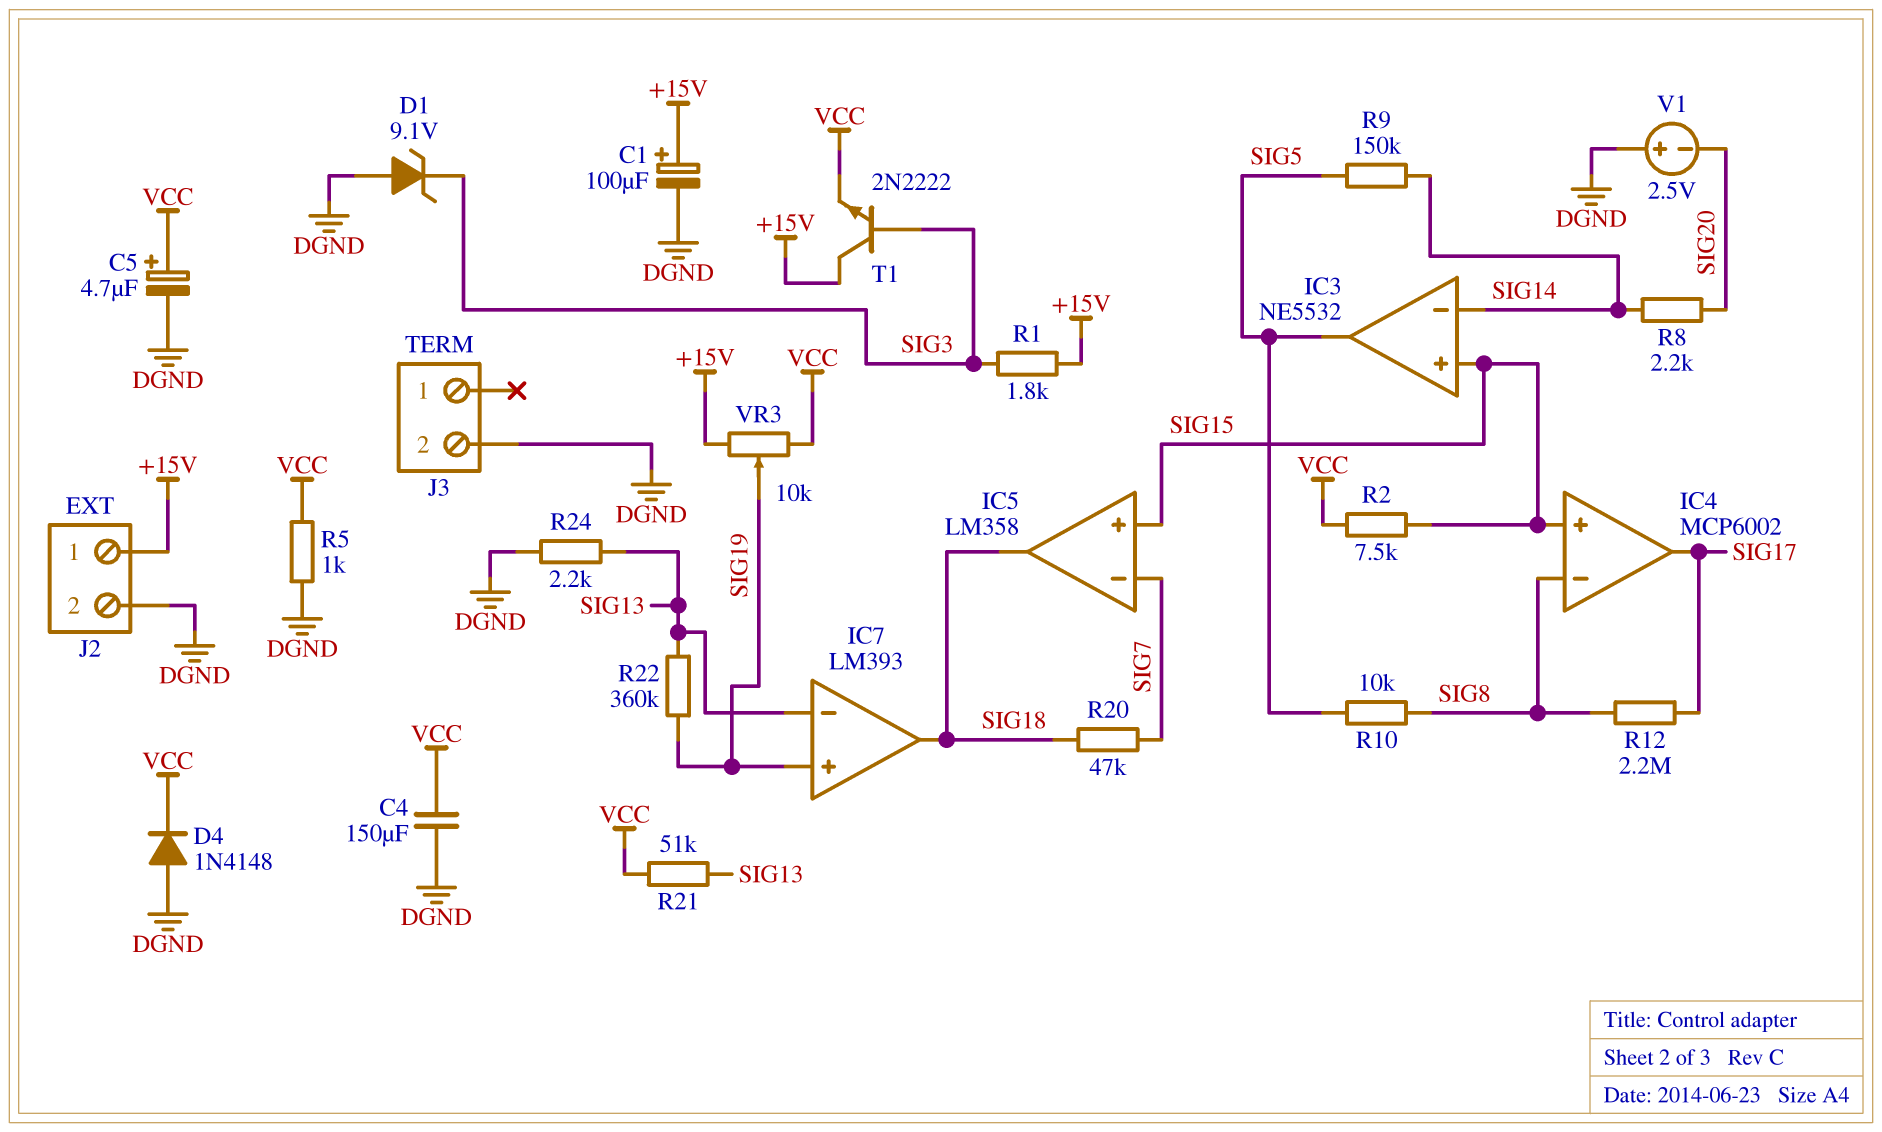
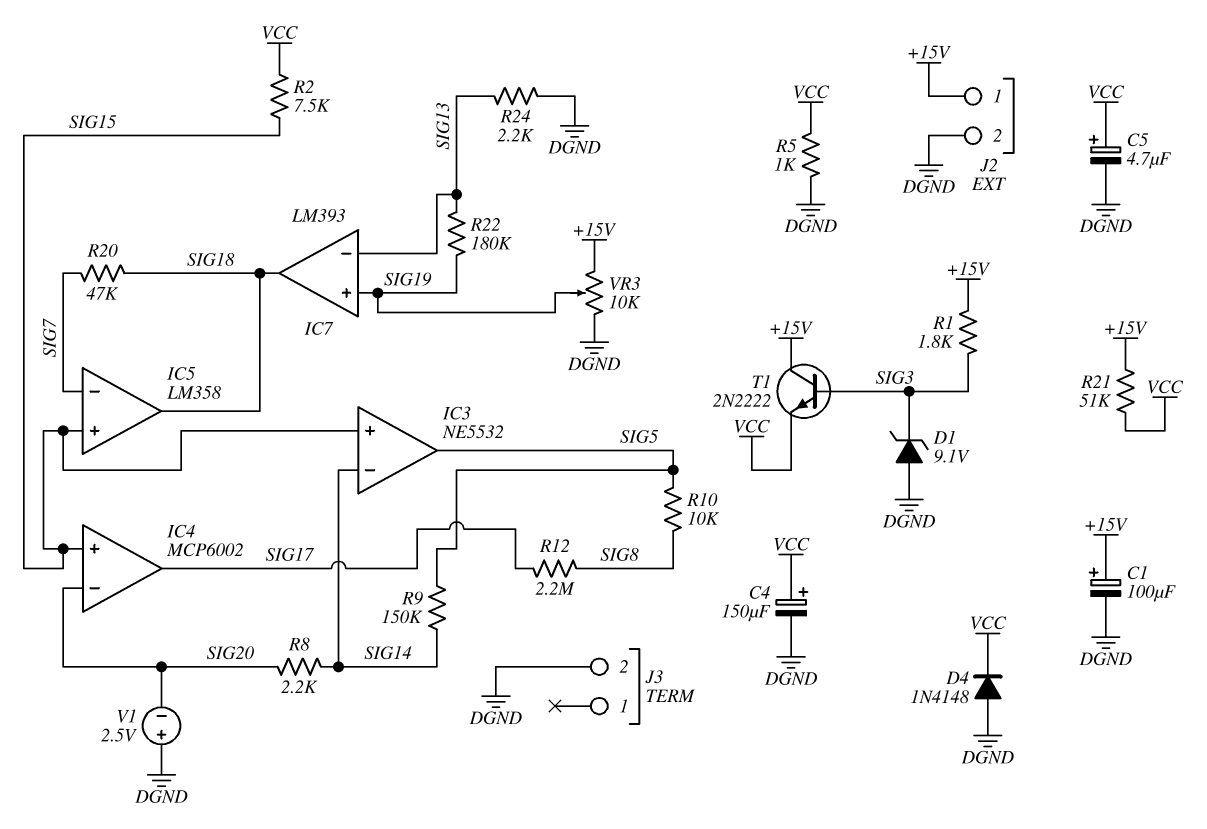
C4: 150uF (DGND, VCC) -> 150uF (plus VCC, minus DGND)
IC4 pin in-: SIG8 -> SIG20
R21: 51k (SIG13, VCC) -> 51k (+15V, VCC)
R22: 360k (SIG13, SIG19) -> 180k (SIG13, SIG19)
VR3: 10k (+15V, VCC, wiper SIG19) -> 10k (+15V, DGND, wiper SIG19)

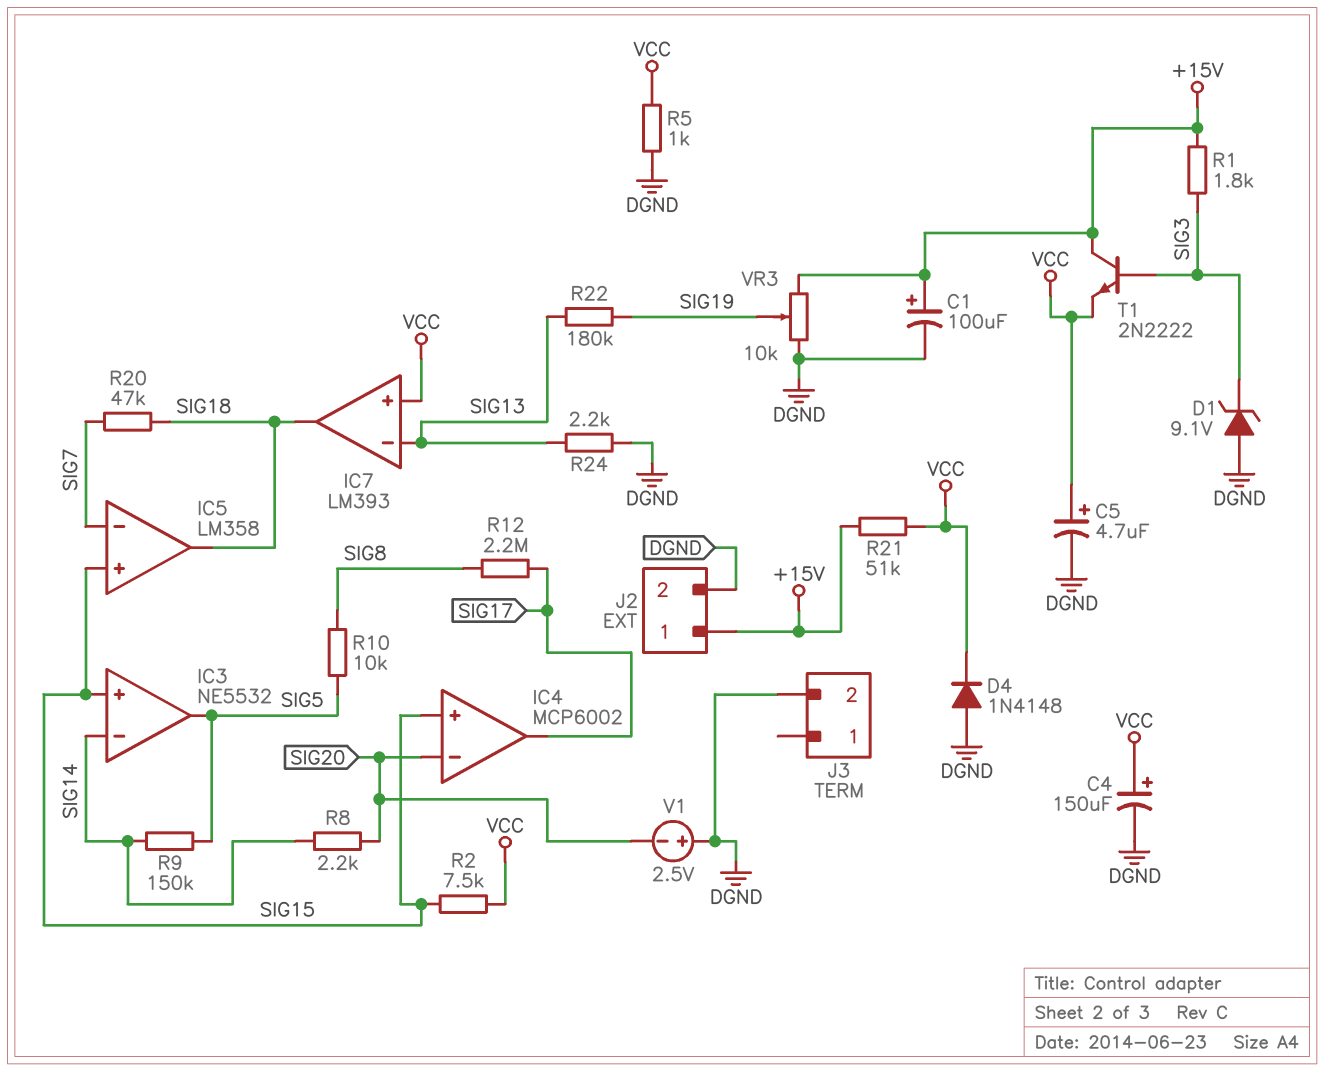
IC7 pin in+: SIG19 -> VCC

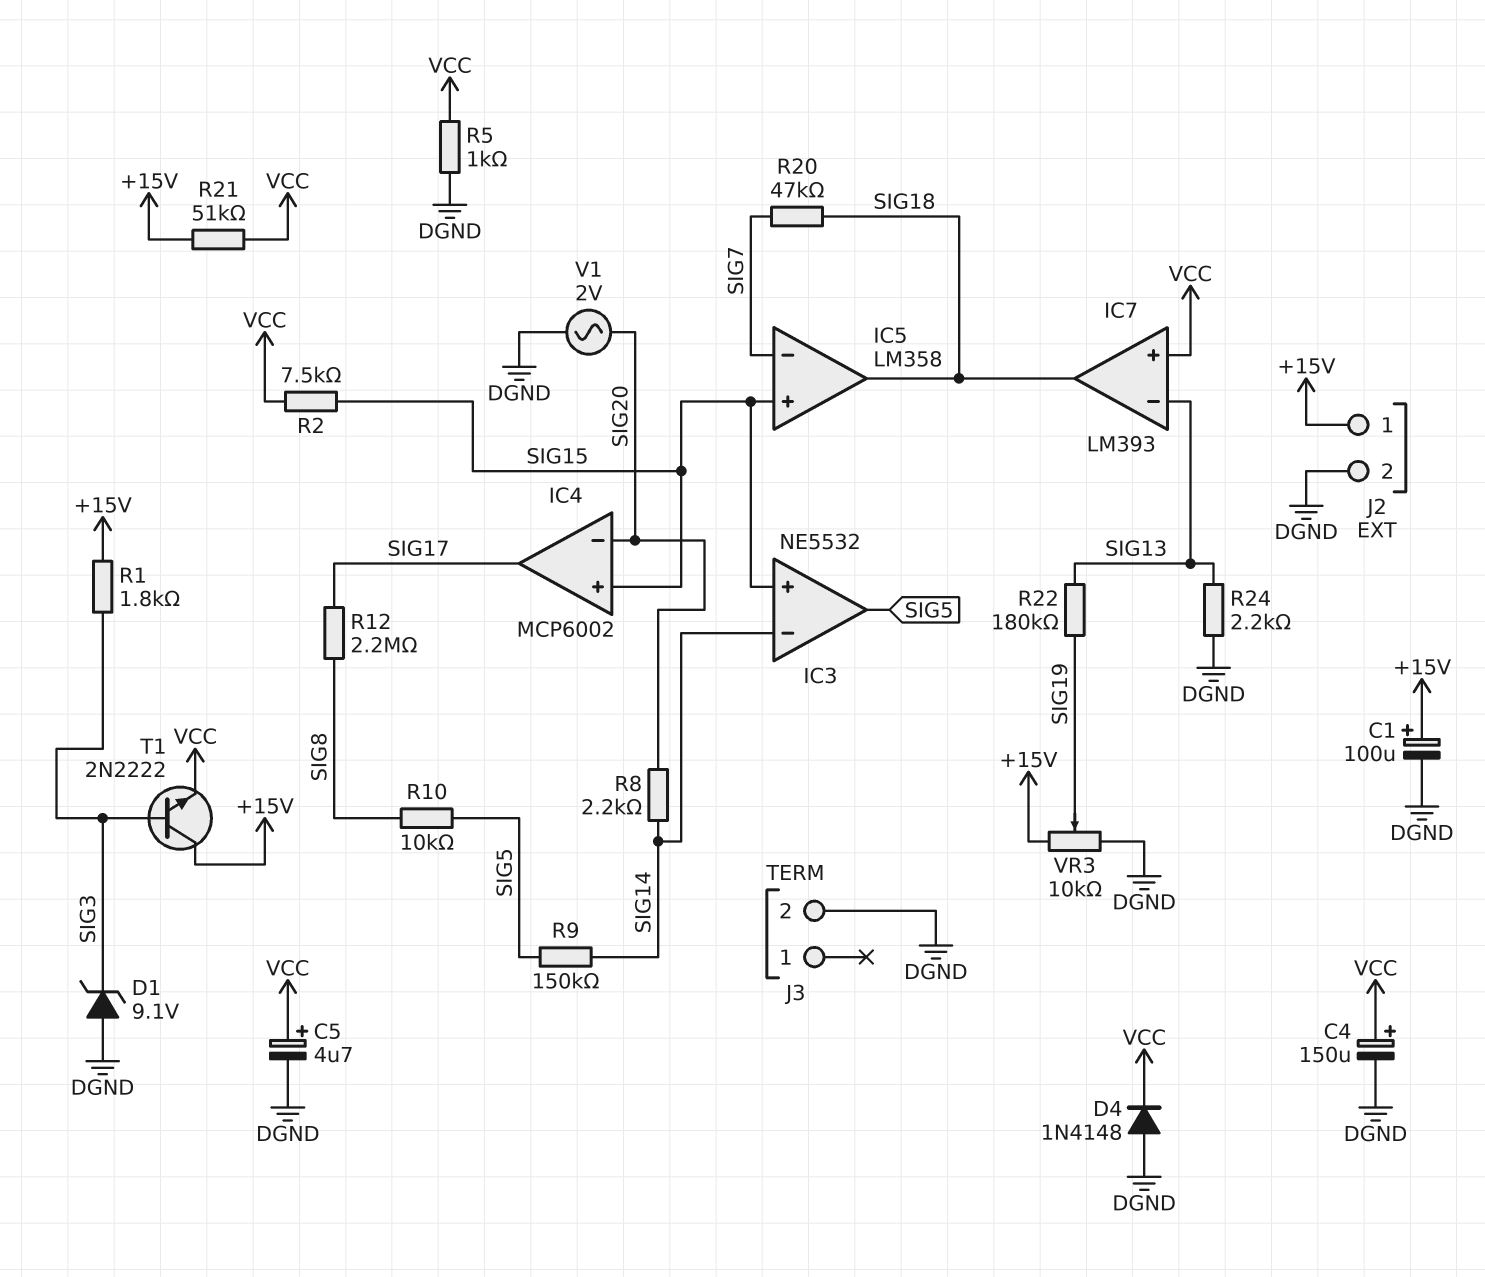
V1: 2.5V (plus DGND, minus SIG20) -> AC 2V (DGND, SIG20)

